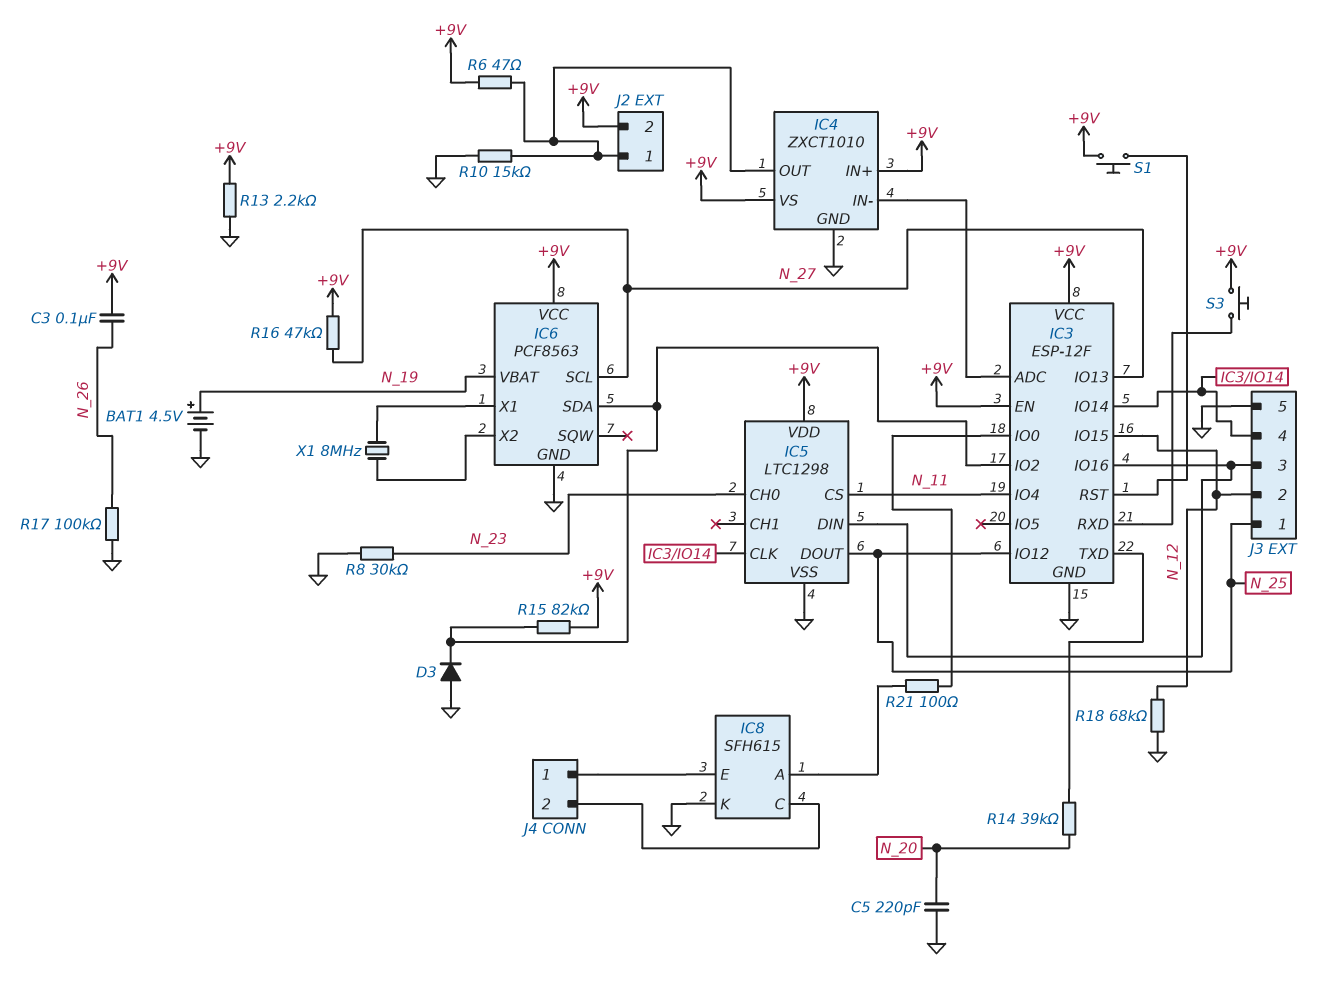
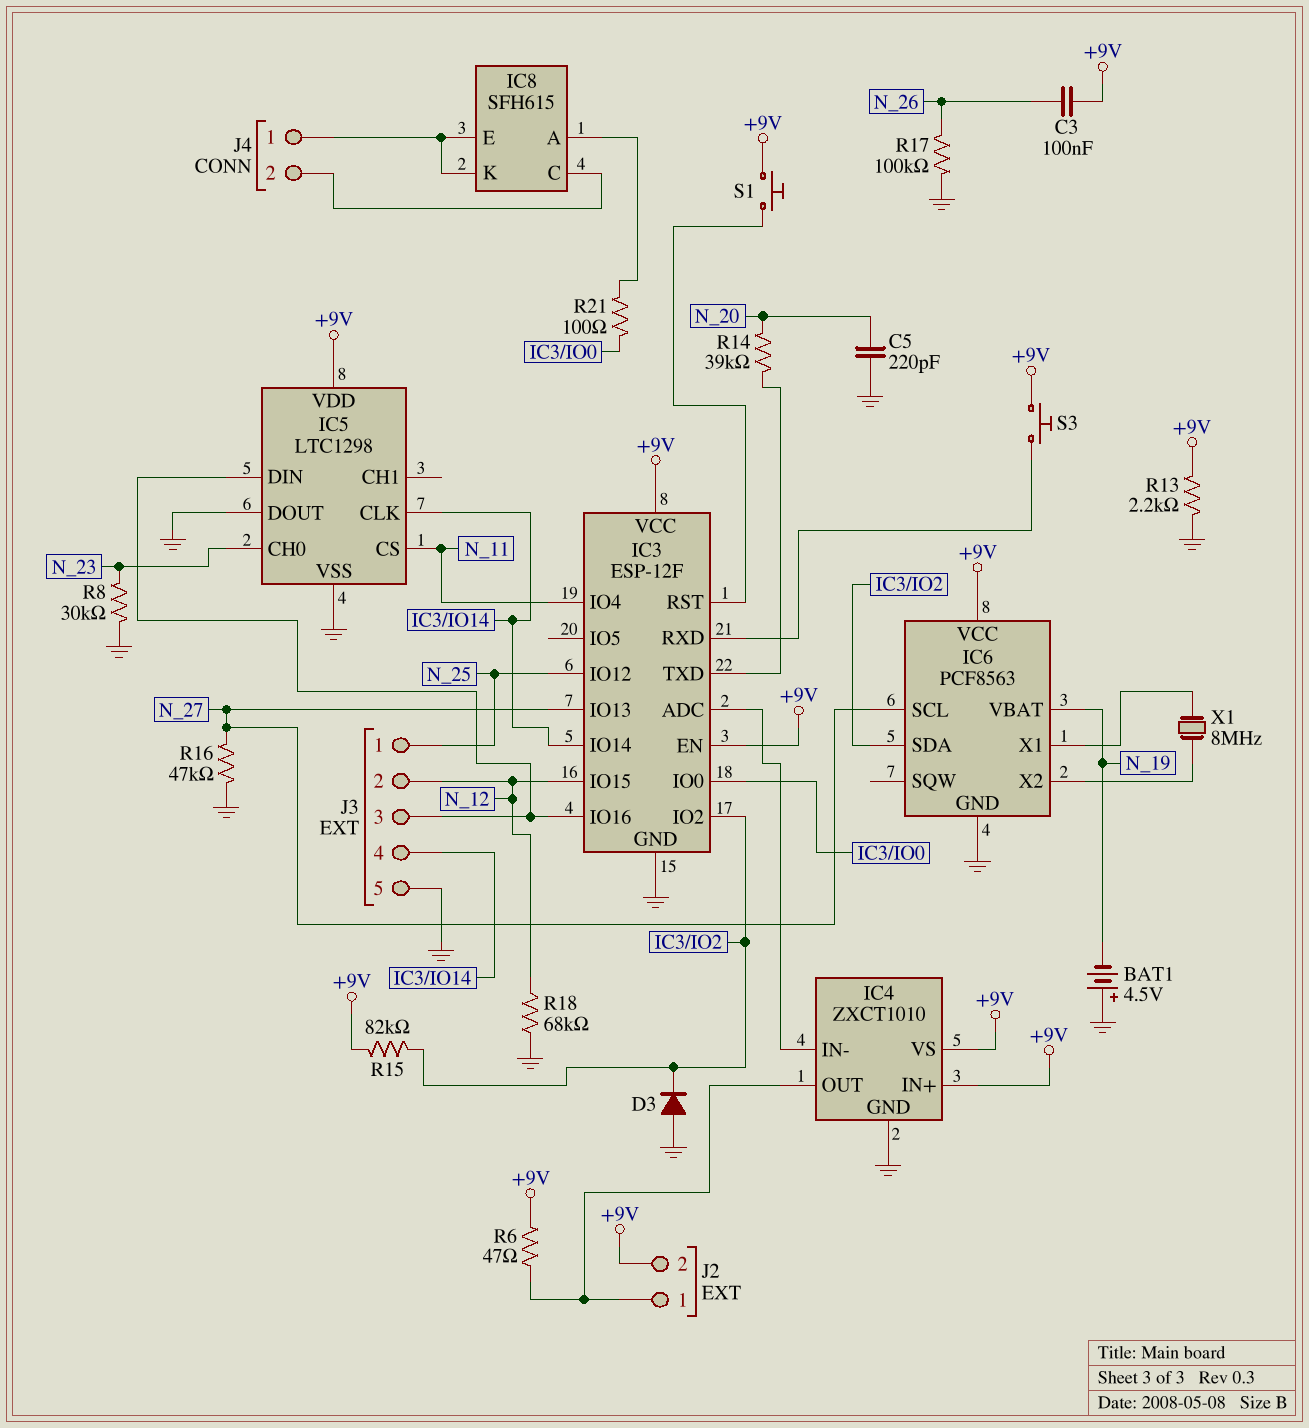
BAT1: 4.5V (plus N_19, minus GND) -> 4.5V (plus GND, minus N_19)
IC5 pin DOUT: N_25 -> GND
IC8 pin K: GND -> IC8/E
R10: 15k (GND, IC4/OUT) -> none
R16: 47k (+9V, N_27) -> 47k (GND, N_27)

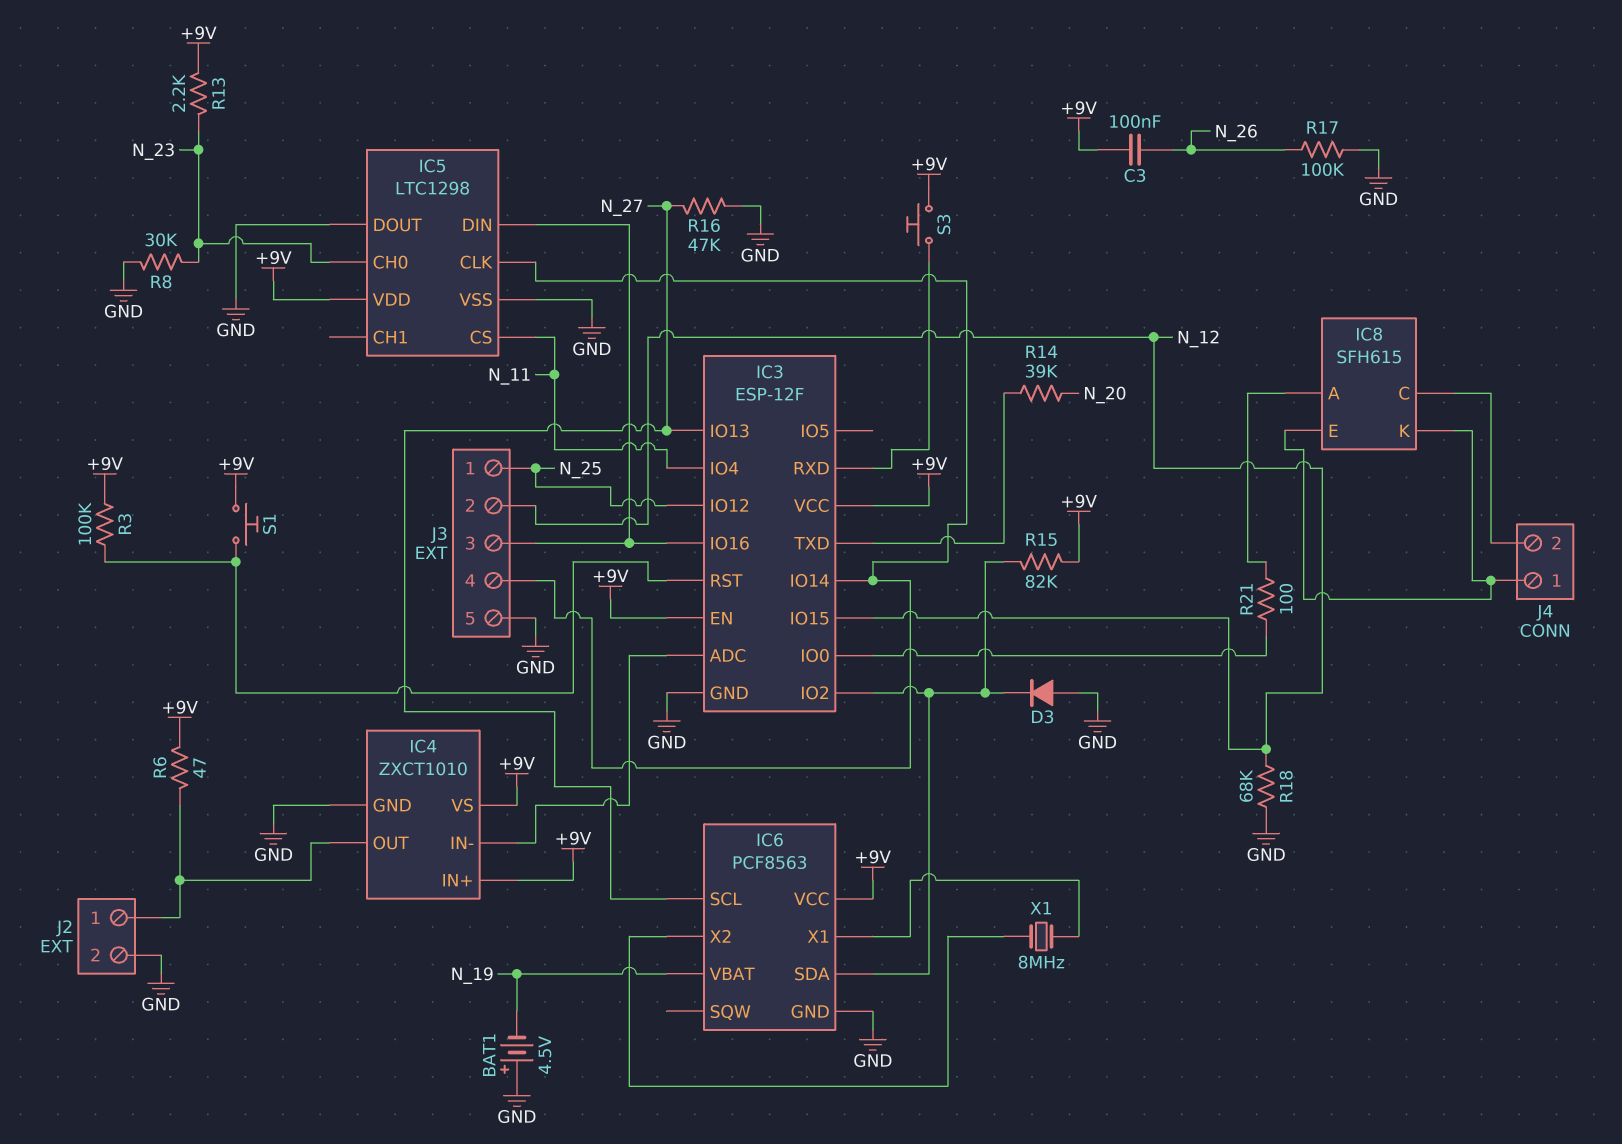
C5: 220pF (GND, N_20) -> none
J2 pin 2: +9V -> GND
R3: none -> 100k (+9V, IC3/RST)
R13: 2.2k (+9V, GND) -> 2.2k (+9V, N_23)

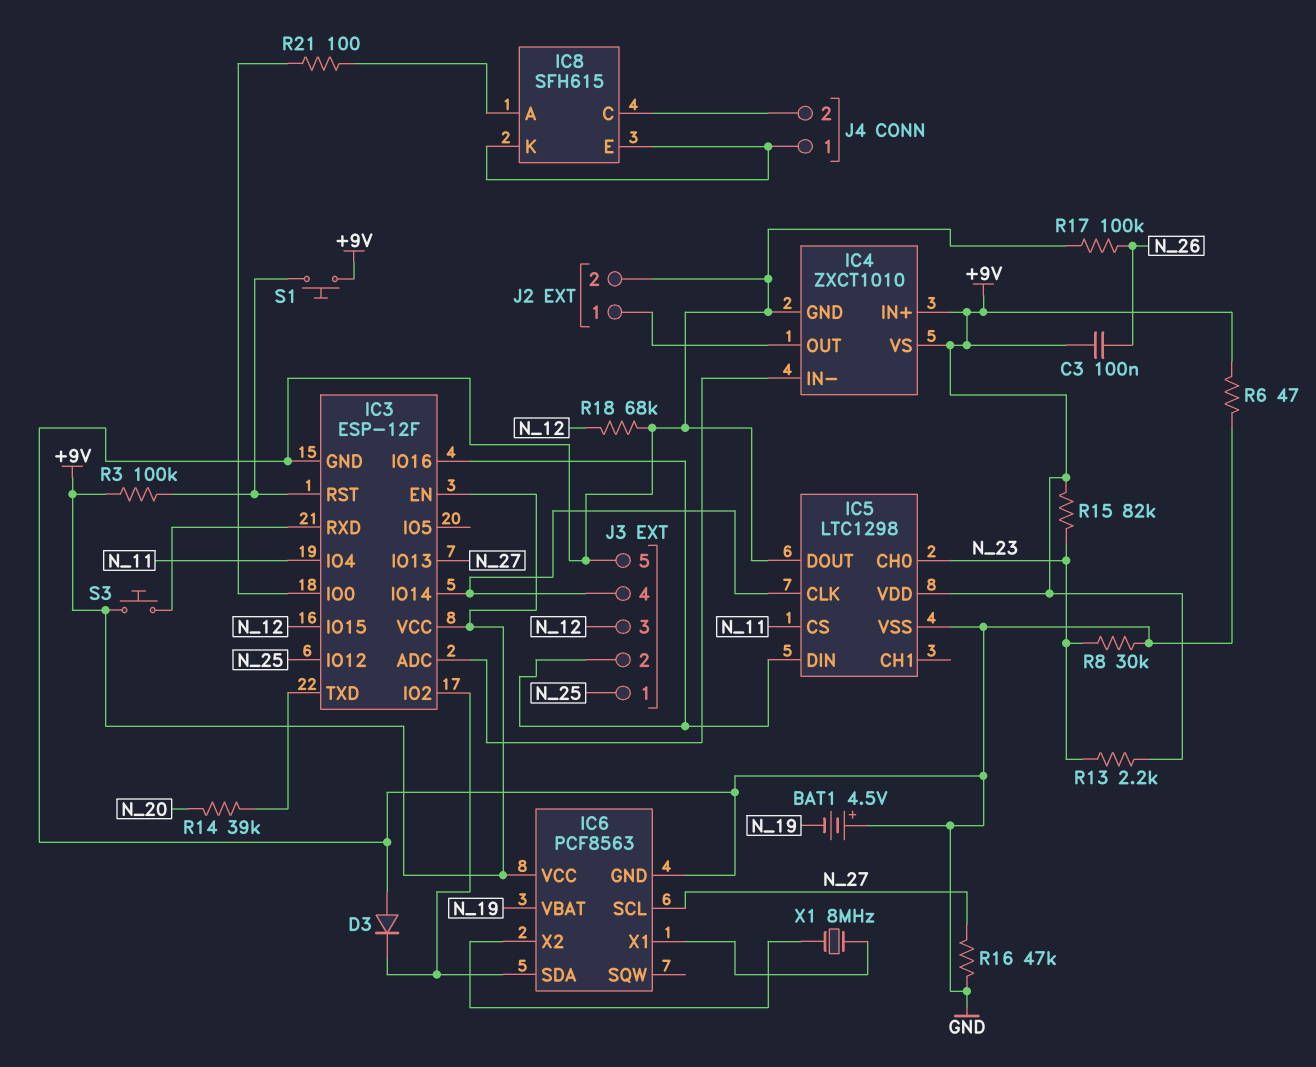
J3 pin 2: N_12 -> IC3/IO16
J3 pin 3: IC3/IO16 -> N_12
R6: 47 (+9V, IC4/OUT) -> 47 (+9V, GND)
R15: 82k (+9V, IC3/IO2) -> 82k (+9V, N_23)

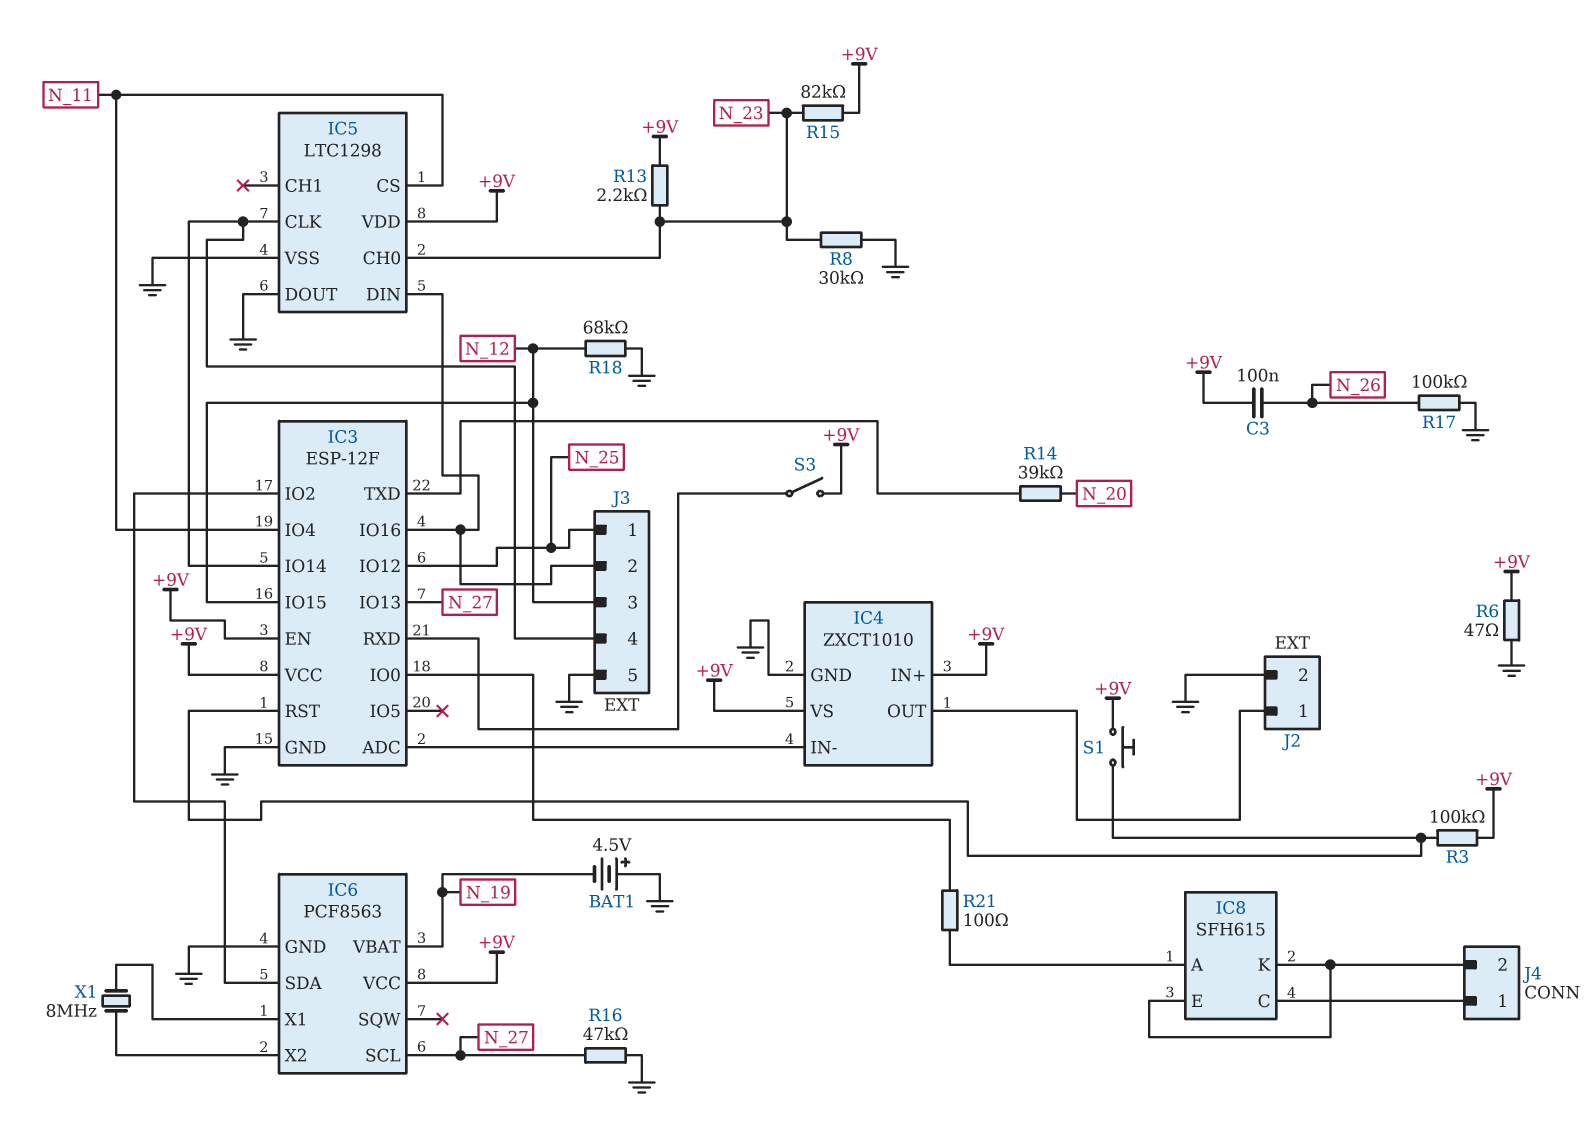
D3: diode (A GND, K IC3/IO2) -> none
J4 pin 1: IC8/E -> IC8/C
J4 pin 2: IC8/C -> IC8/E
S3: button (+9V, IC3/RXD) -> switch (+9V, IC3/RXD)

